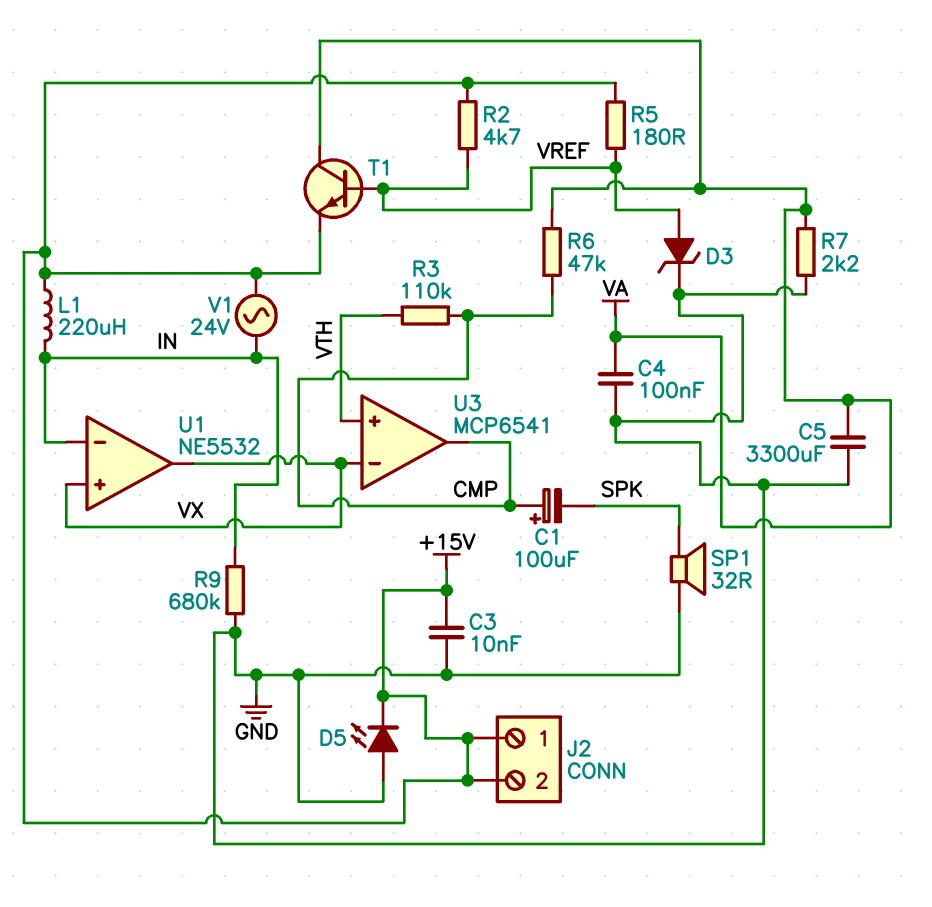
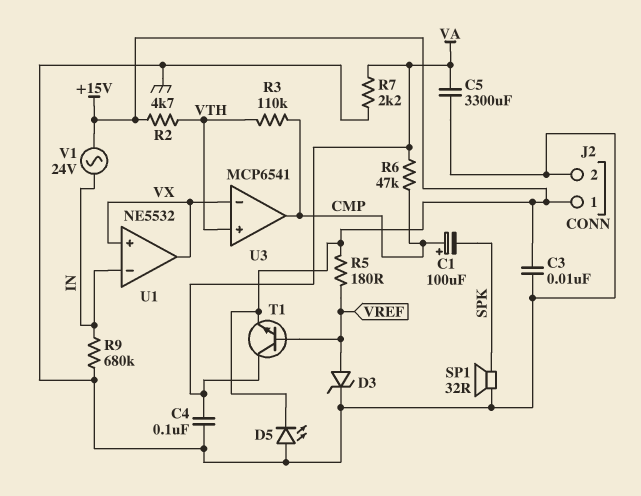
J2 pin 2: +15V -> GND
L1: 220uH (+15V, IN) -> none
R2: 4.7k (+15V, VREF) -> 4.7k (+15V, VTH)

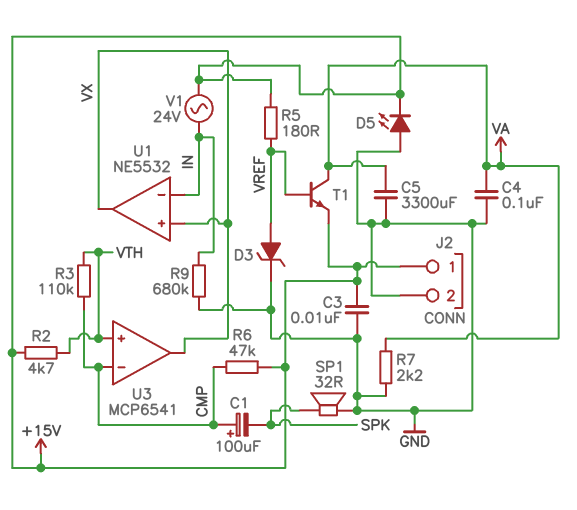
R6: 47k (CMP, VA) -> 47k (+15V, CMP)
U3 pin in-: VX -> CMP
U3 pin out: CMP -> VX

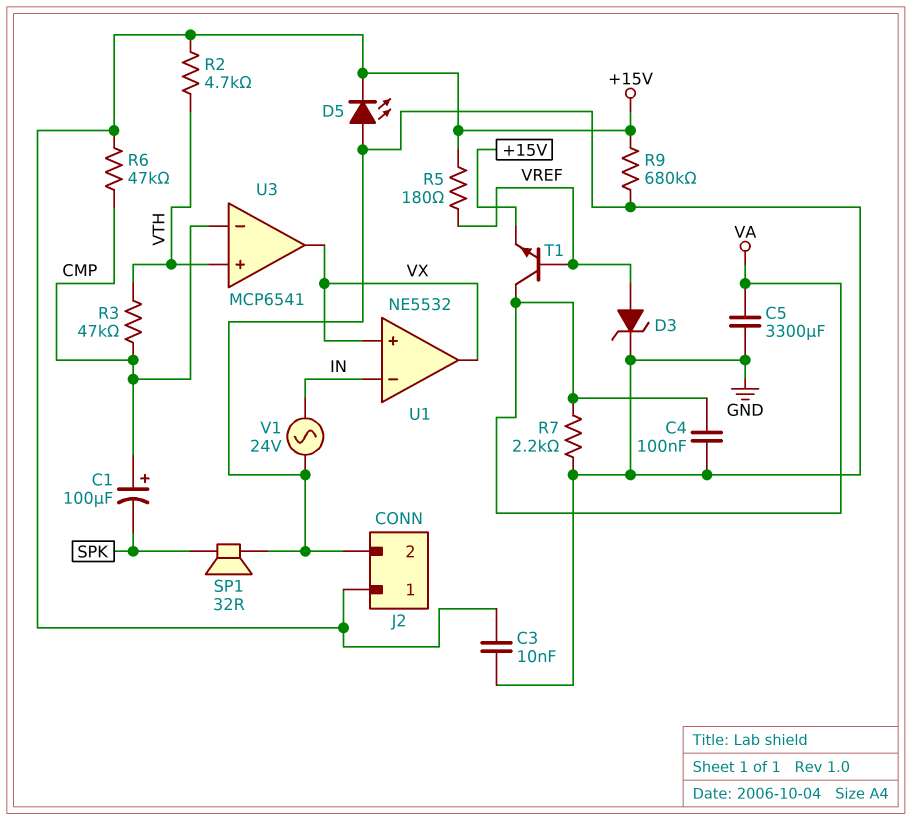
R3: 110k (CMP, VTH) -> 47k (CMP, VTH)
R9: 680k (GND, IN) -> 680k (+15V, GND)
V1: AC 24V (+15V, IN) -> AC 24V (GND, IN)

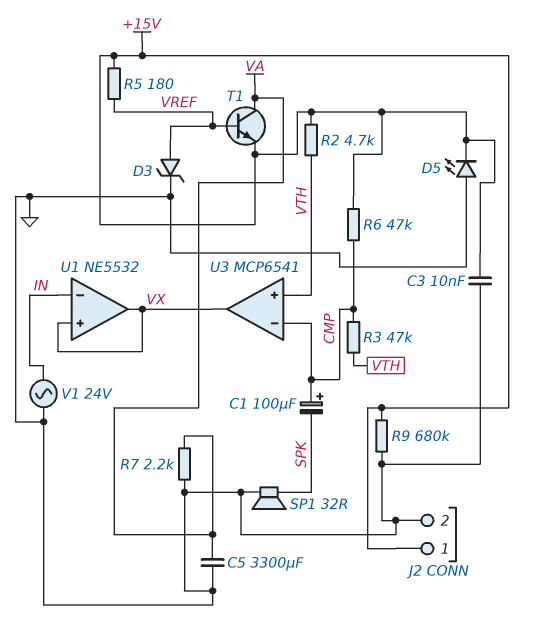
C4: 100nF (GND, VA) -> none

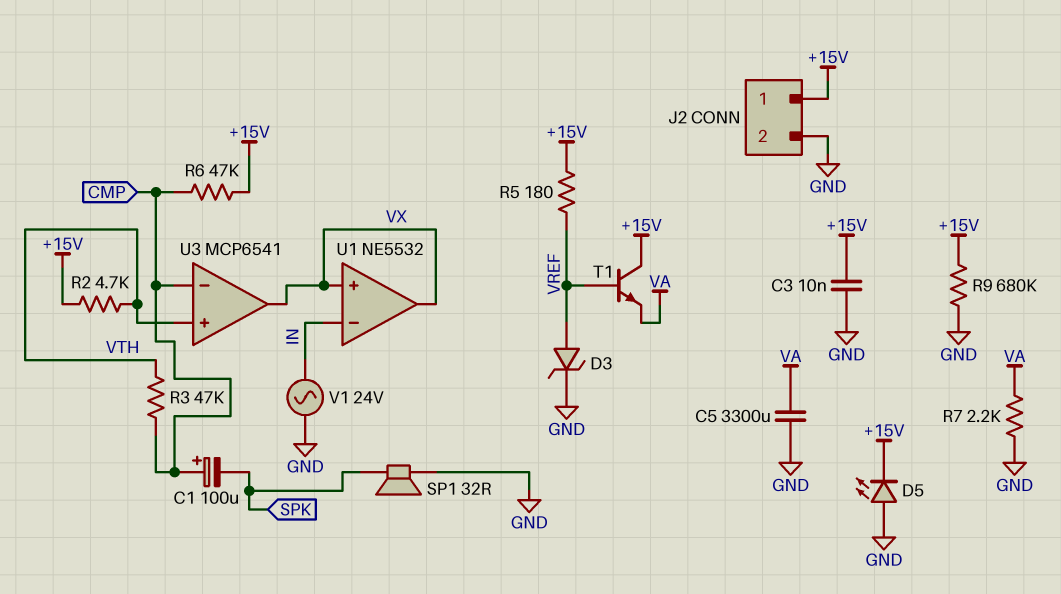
T1: NPN (B VREF, C VA, E +15V) -> NPN (B VREF, C +15V, E VA)

